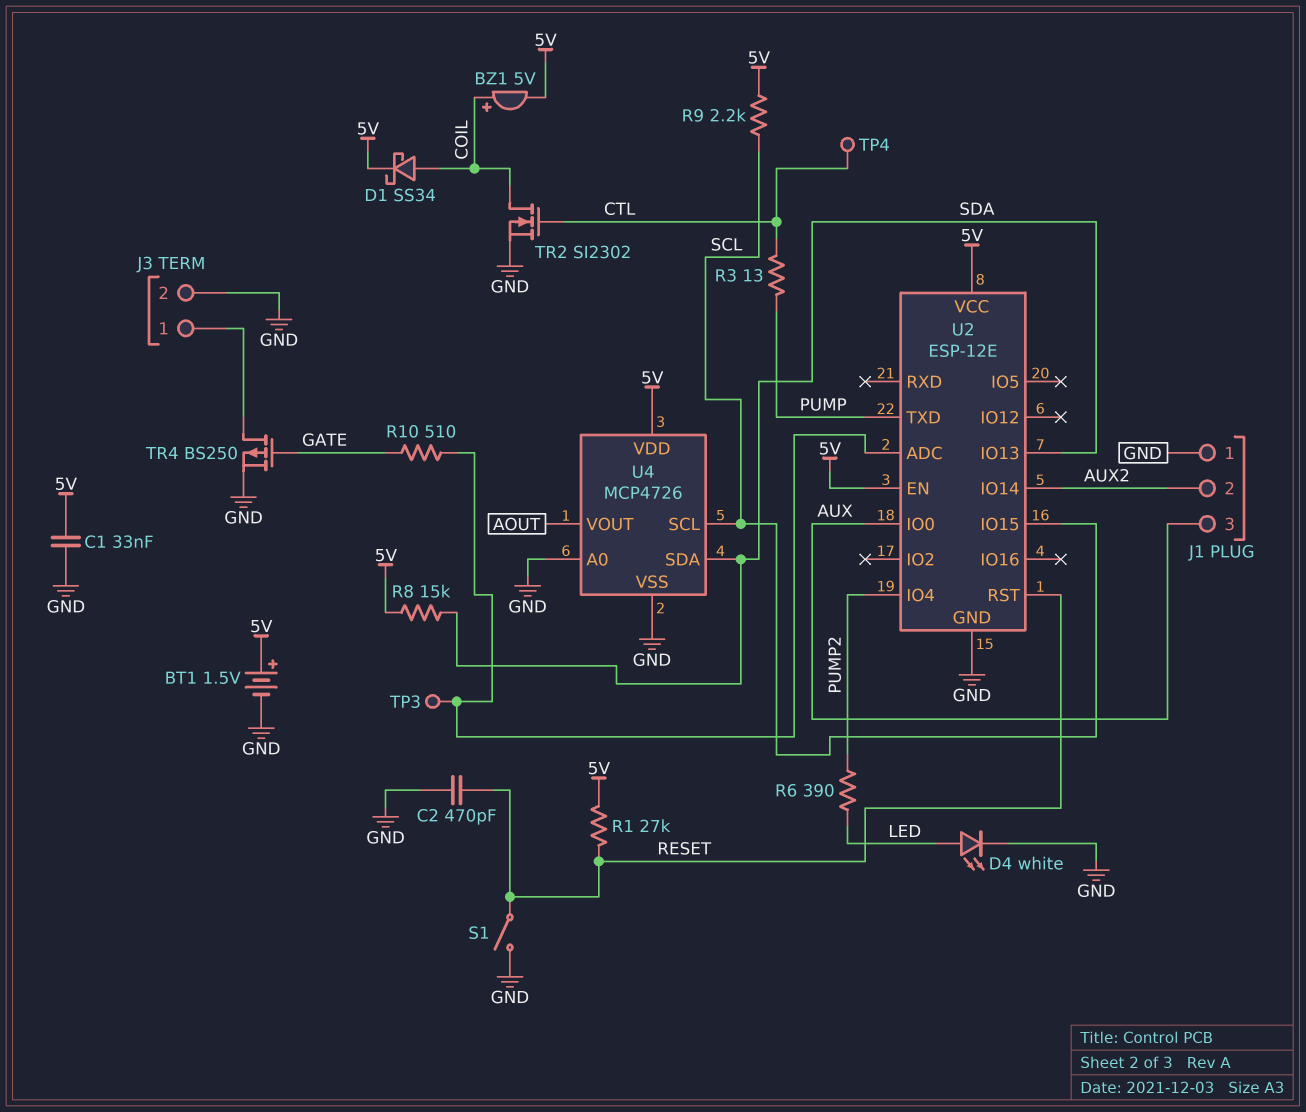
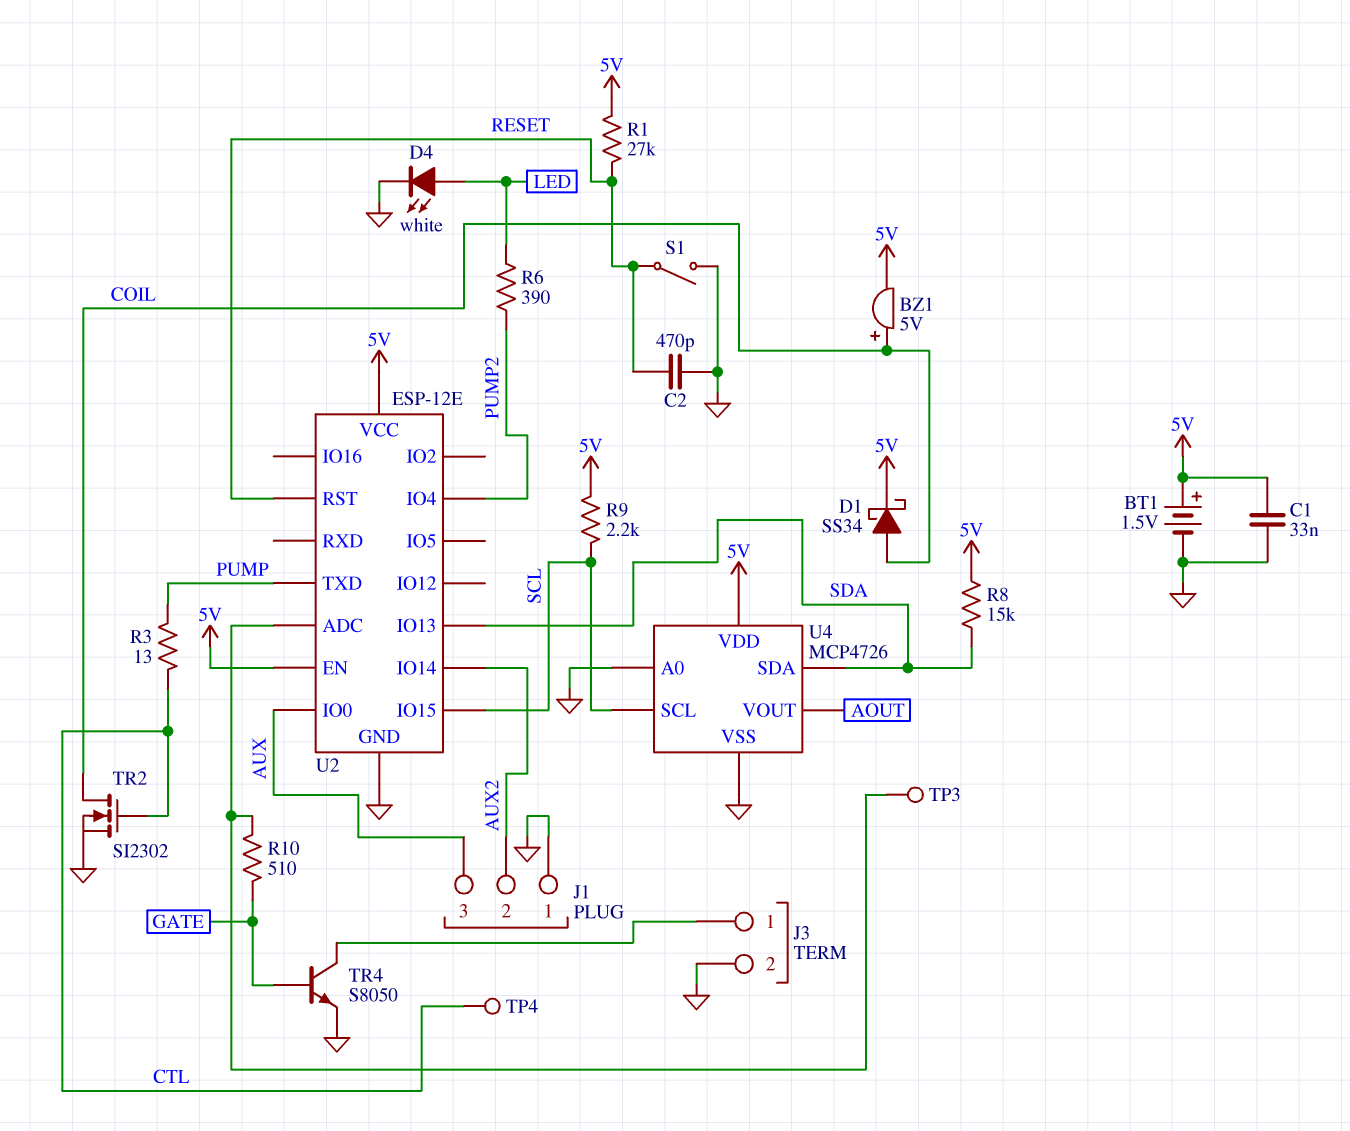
TR4: PMOS BS250 (G GATE, D J3/1, S GND) -> NPN S8050 (B GATE, C J3/1, E GND)

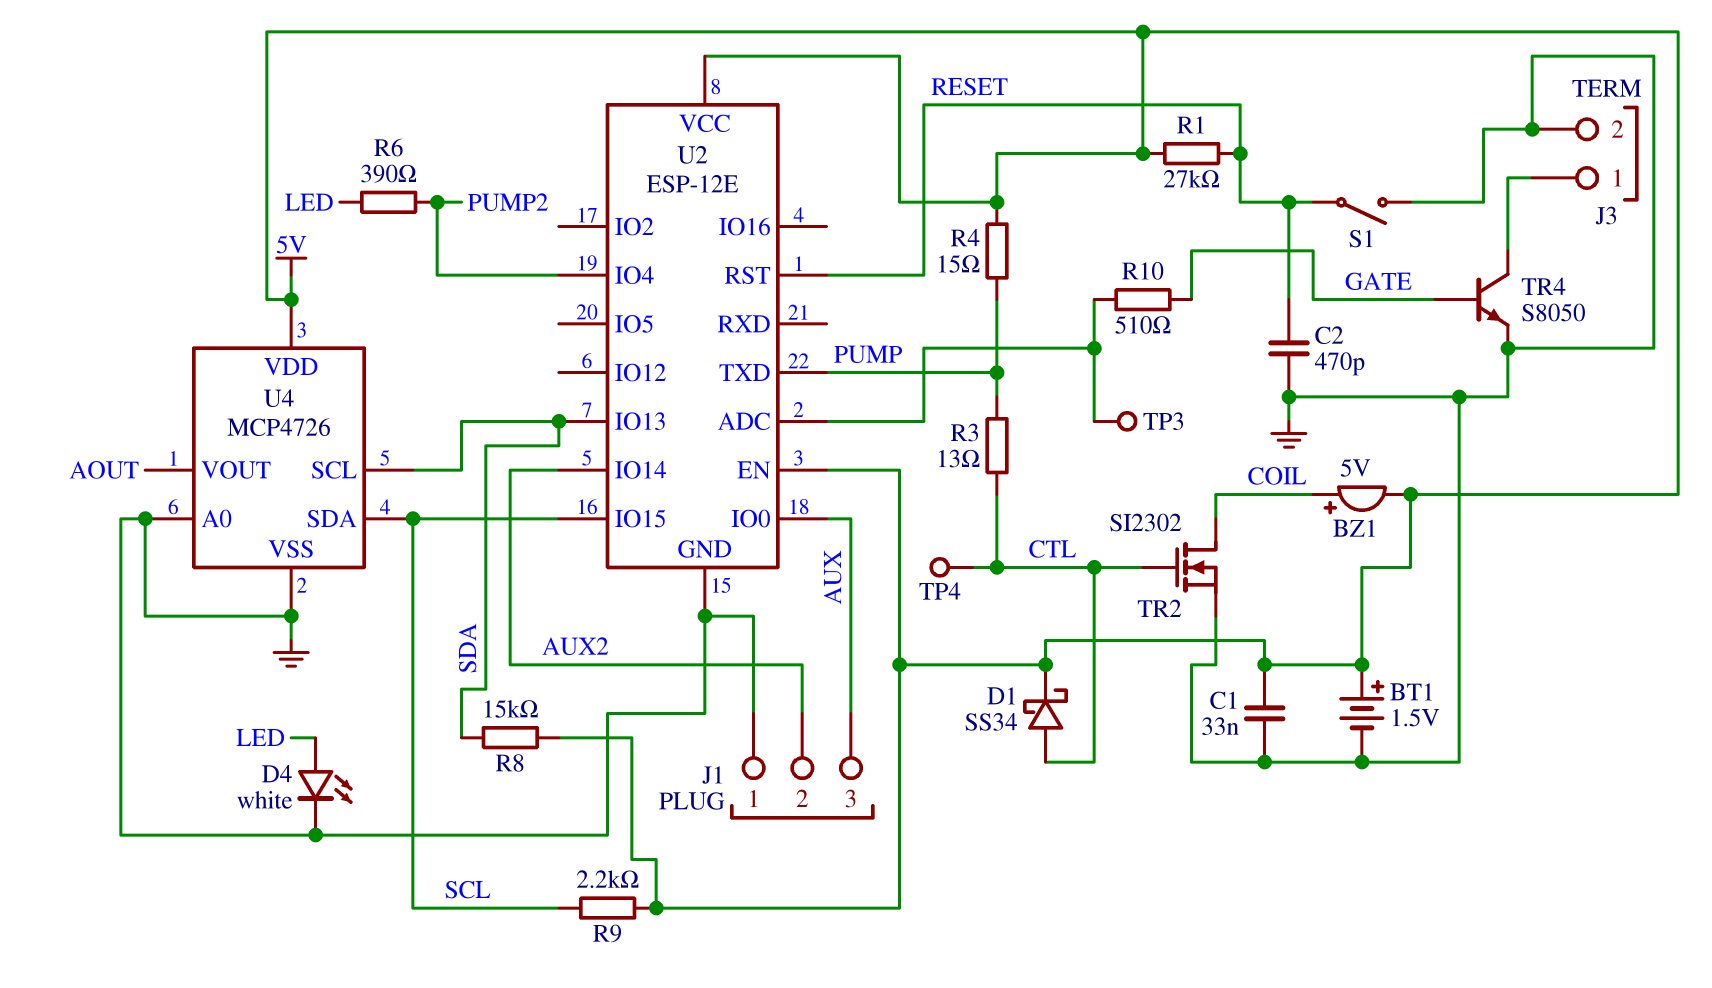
D1: schottky SS34 (A COIL, K 5V) -> schottky SS34 (A CTL, K 5V)
R4: none -> 15 (5V, PUMP)
U4 pin SCL: SCL -> SDA
U4 pin SDA: SDA -> SCL

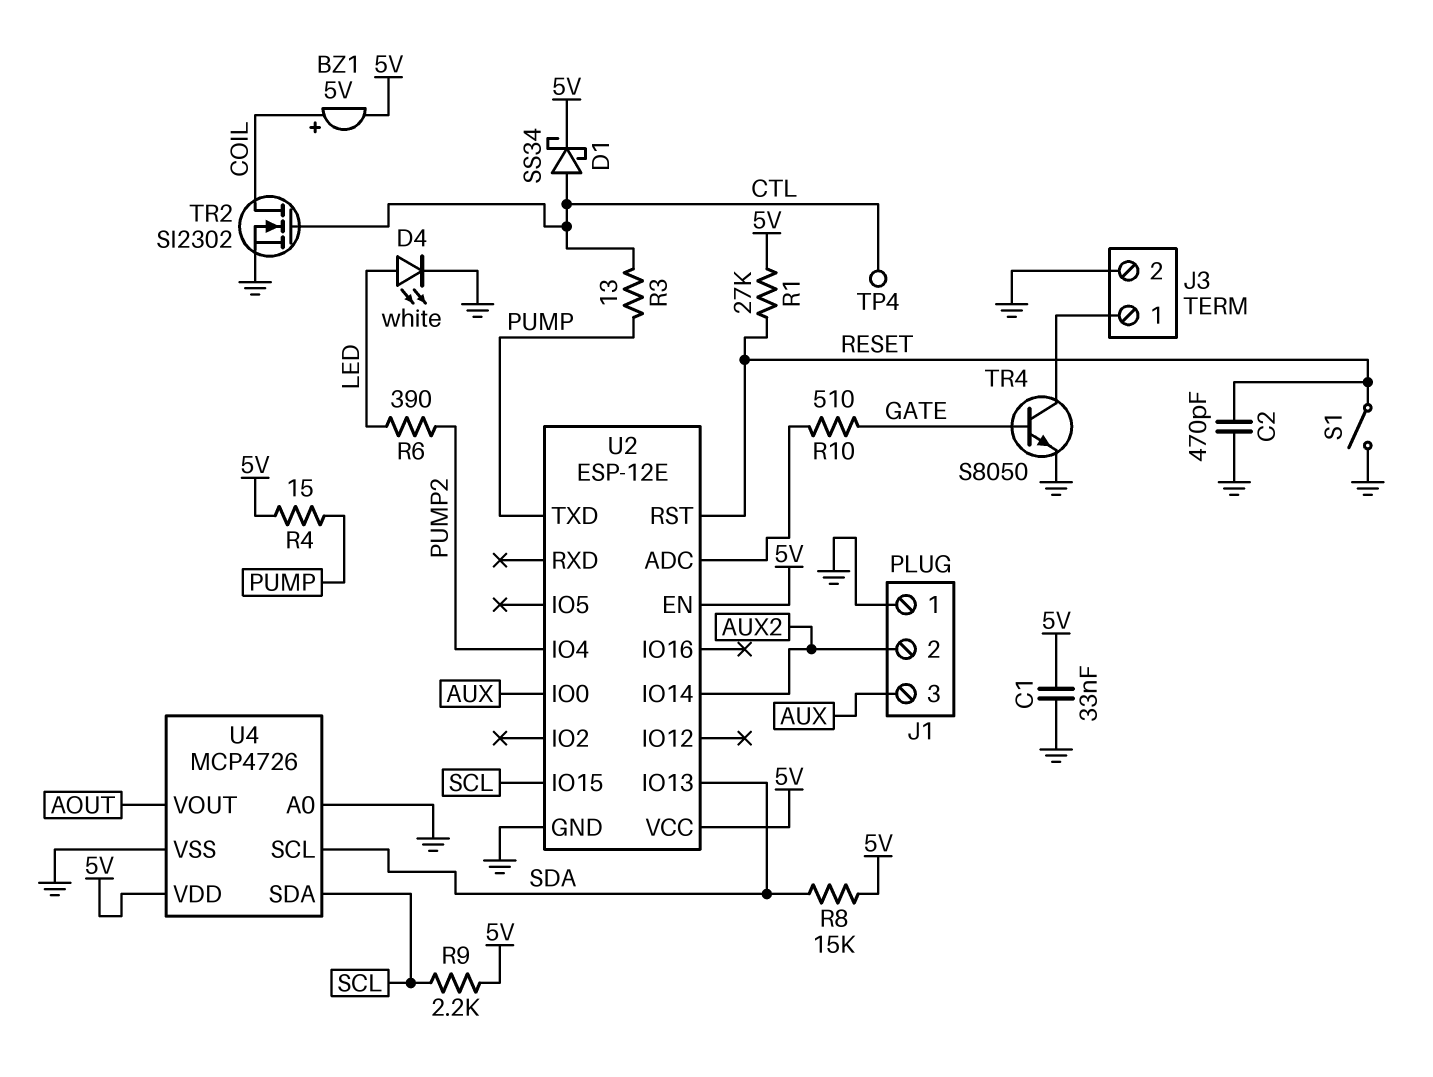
BT1: 1.5V (plus 5V, minus GND) -> none
TP3: test point (U2/ADC) -> none

